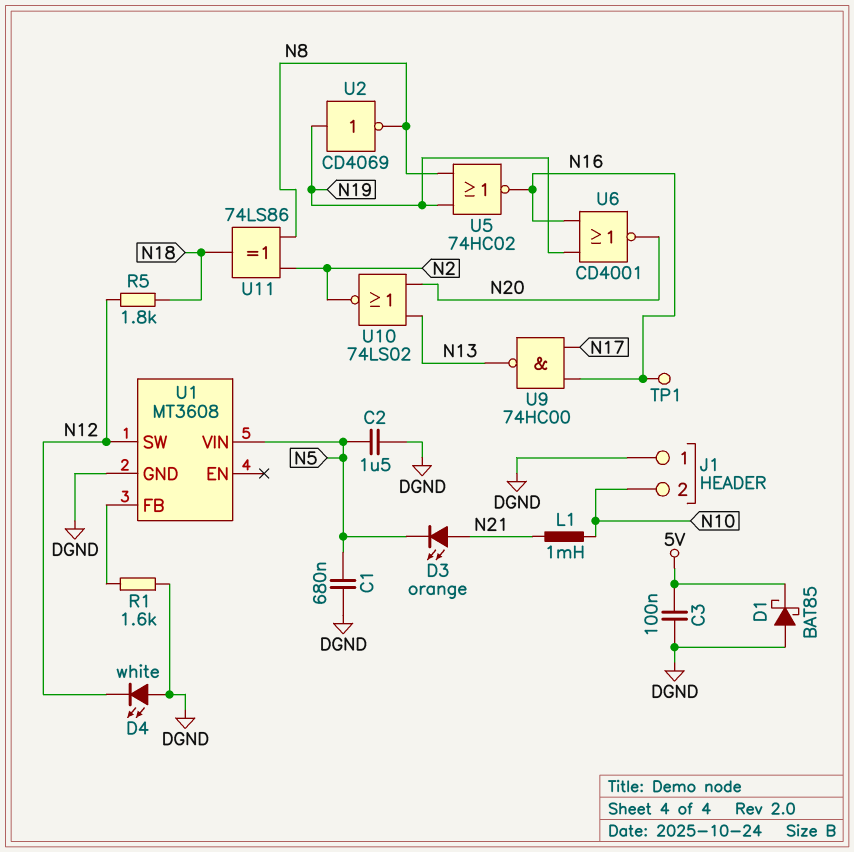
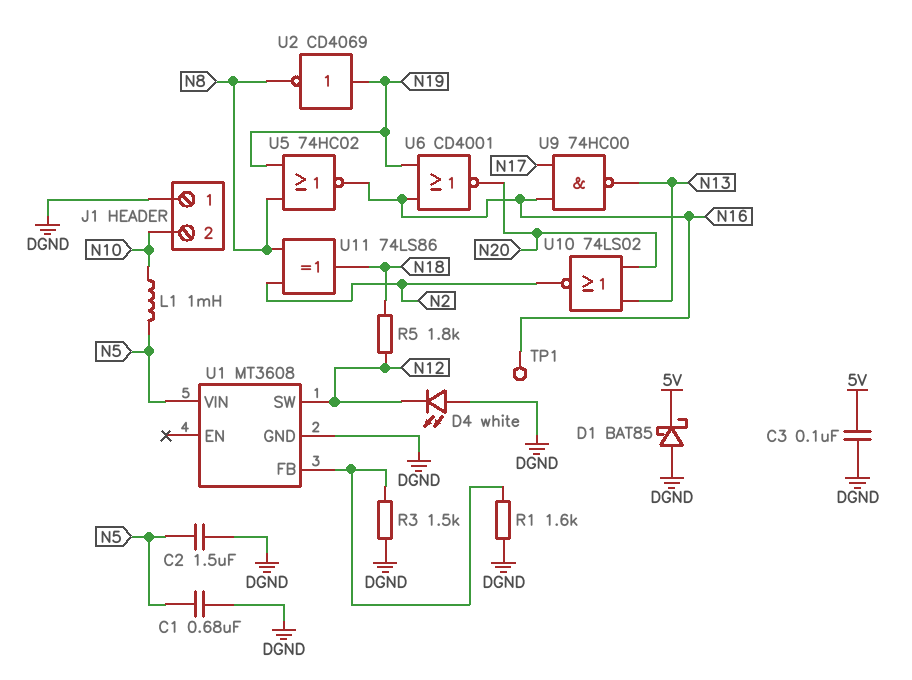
D3: LED orange (A N21, K N5) -> none
L1: 1mH (N10, N21) -> 1mH (N5, N10)
R3: none -> 1.5k (DGND, U1/FB)

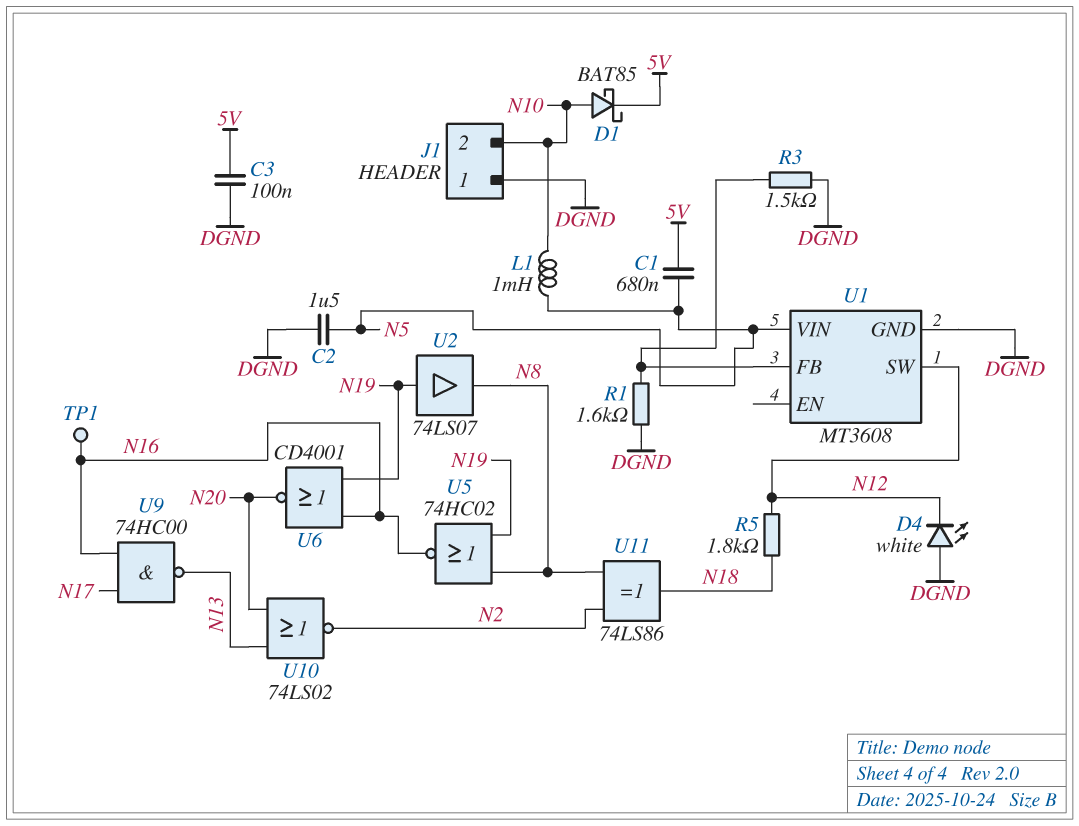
C1: 680nF (DGND, N5) -> 680nF (5V, N5)
D1: schottky BAT85 (A DGND, K 5V) -> schottky BAT85 (A N10, K 5V)
U2: NOT CD4069 (in N19, out N8) -> buffer 74LS07 (in N19, out N8)

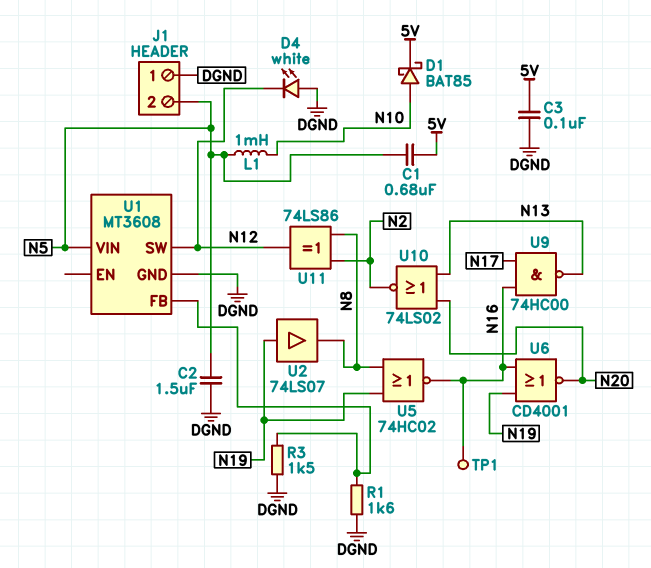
J1 pin 2: N10 -> N5
R5: 1.8k (N12, N18) -> none
U11: XOR 74LS86 (in N2, in N8, out N18) -> XOR 74LS86 (in N2, in N8, out N12)

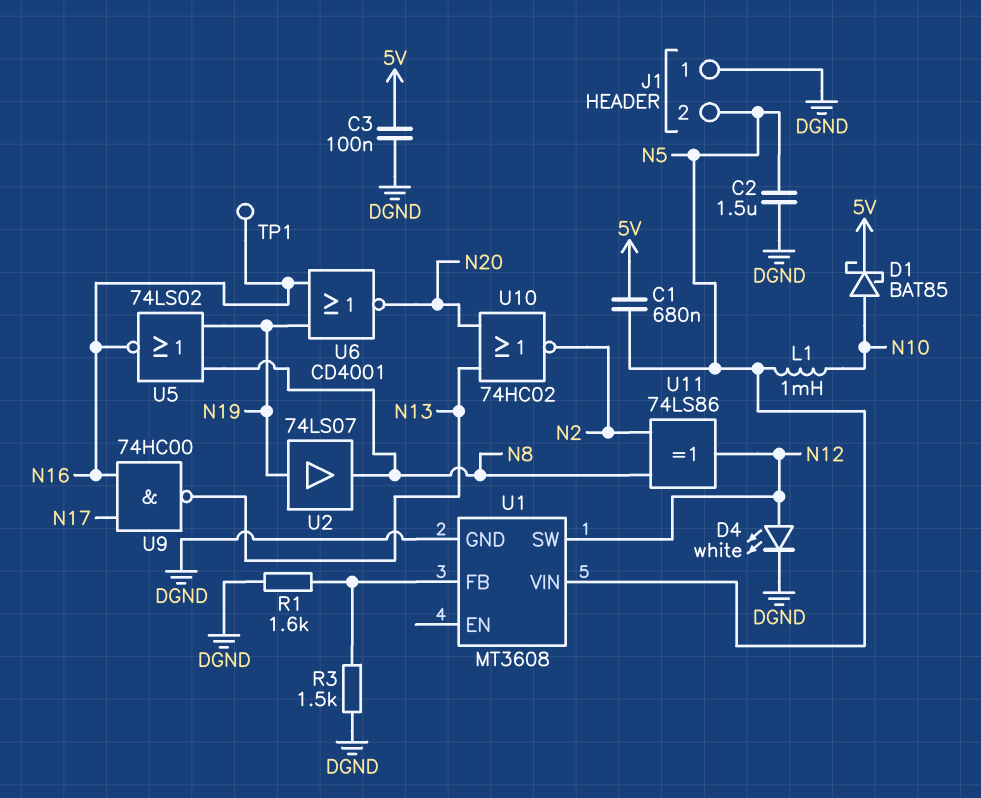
D4: LED white (A DGND, K N12) -> LED white (A N12, K DGND)
U5: NOR 74HC02 (in N8, in N19, out N16) -> NOR 74LS02 (in N8, in N19, out N16)
U10: NOR 74LS02 (in N13, in N20, out N2) -> NOR 74HC02 (in N13, in N20, out N2)

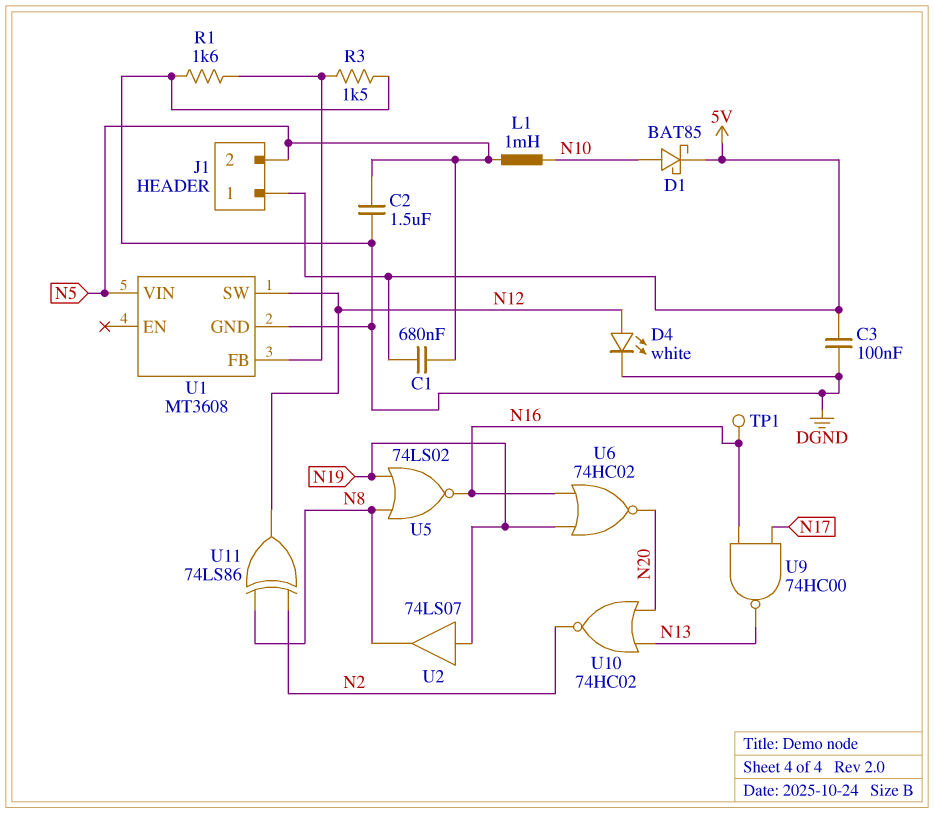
J1 pin 1: DGND -> 5V
U6: NOR CD4001 (in N16, in N19, out N20) -> NOR 74HC02 (in N16, in N19, out N20)

